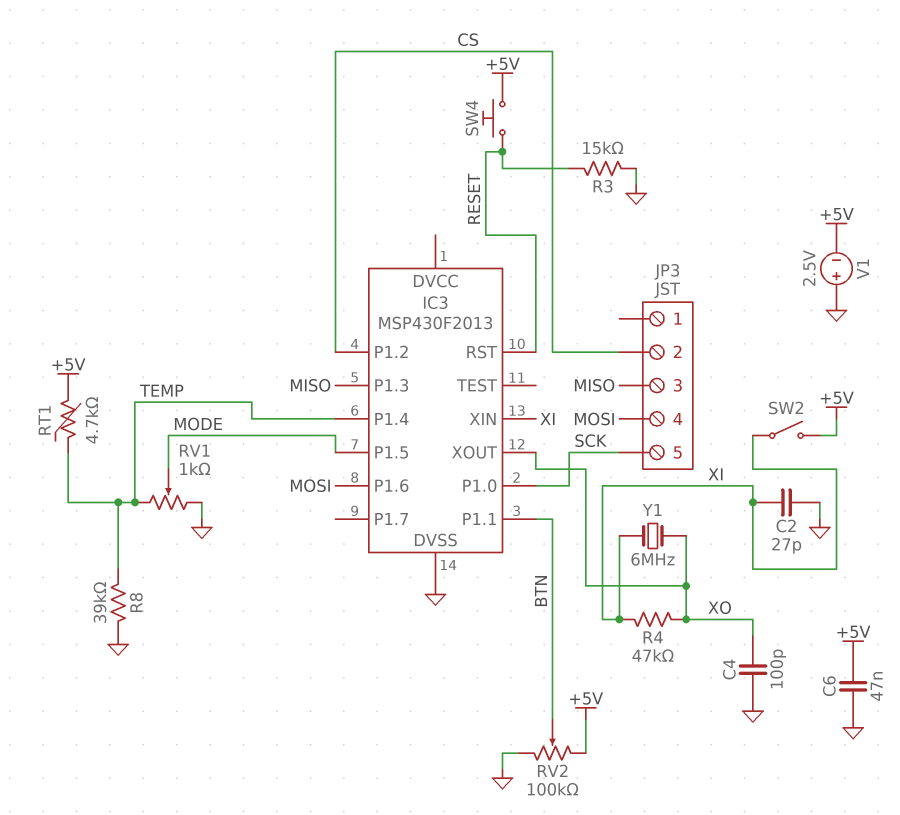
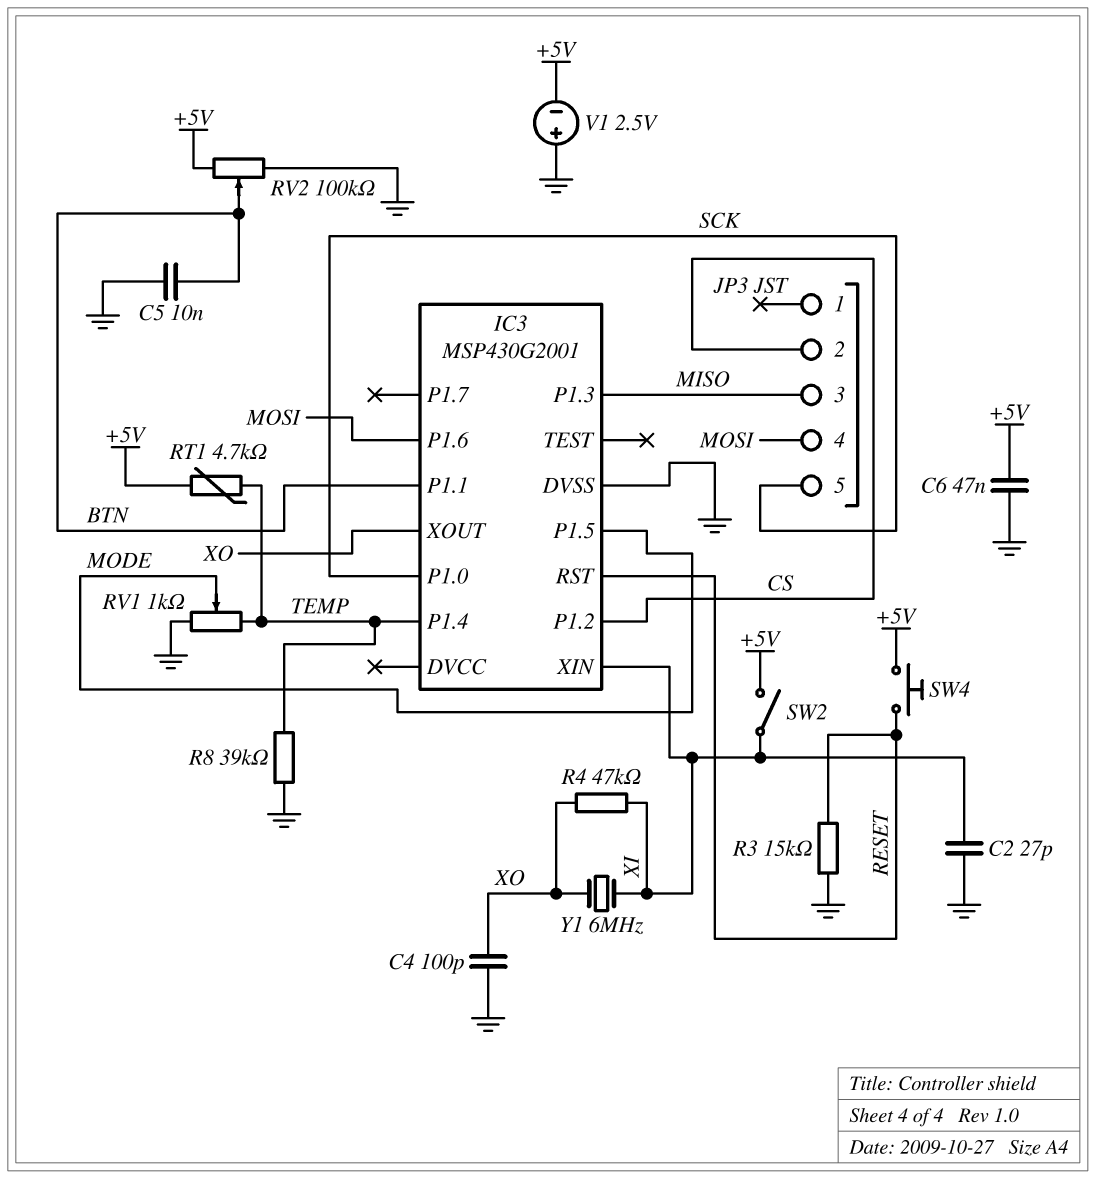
C5: none -> 10nF (BTN, GND)
IC3: MSP430F2013 -> MSP430G2001

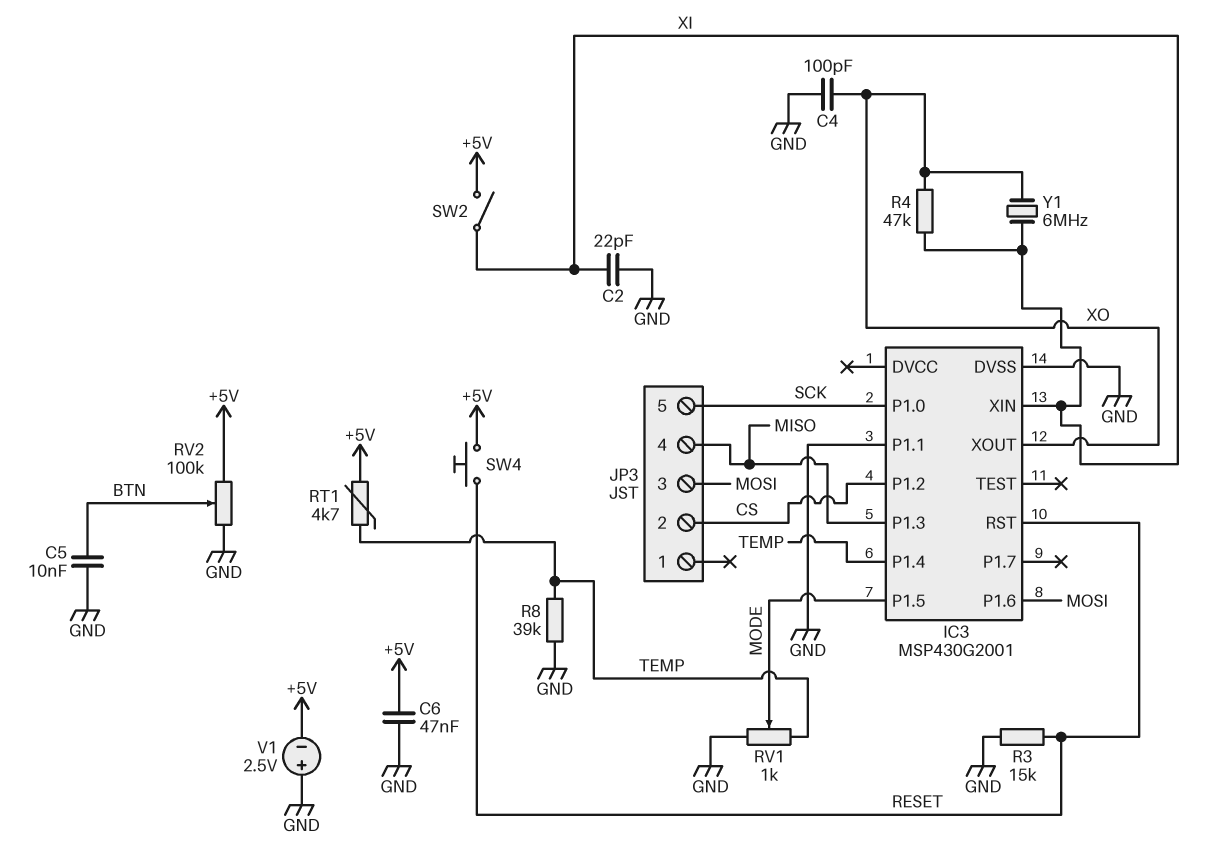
C2: 27pF (GND, XI) -> 22pF (GND, XI)
IC3 pin P1.1: BTN -> GND
JP3 pin 3: MISO -> MOSI
JP3 pin 4: MOSI -> MISO

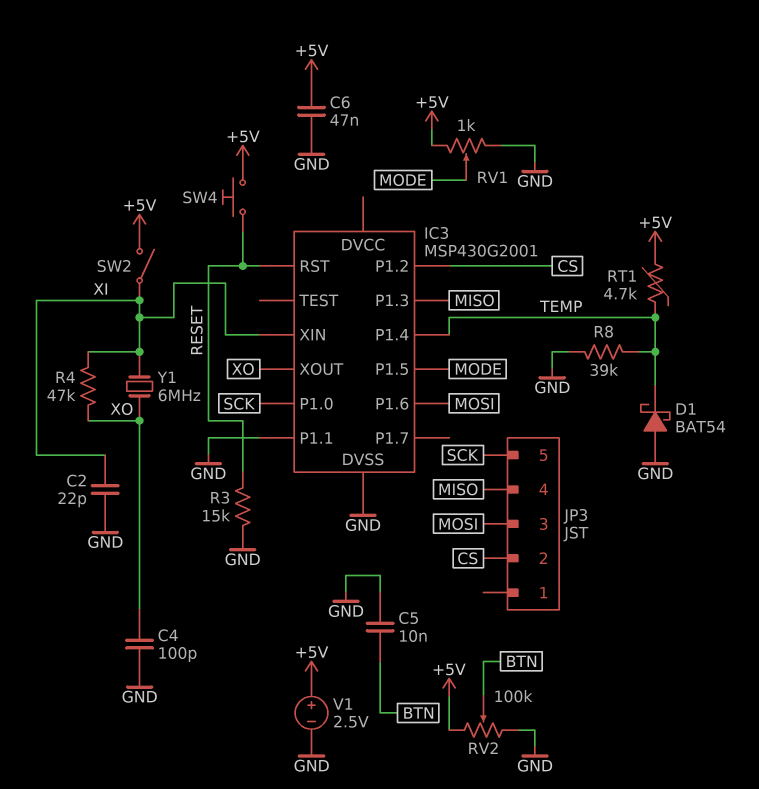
D1: none -> schottky BAT54 (A GND, K TEMP)
RV1: 1k (GND, TEMP, wiper MODE) -> 1k (+5V, GND, wiper MODE)
V1: 2.5V (plus GND, minus +5V) -> 2.5V (plus +5V, minus GND)

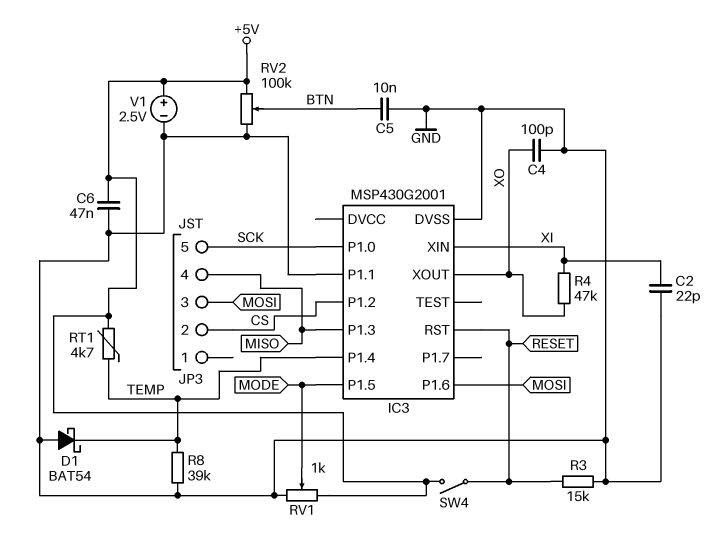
SW2: switch (+5V, XI) -> none
SW4: button (+5V, RESET) -> switch (+5V, RESET)
Y1: 6MHz (XI, XO) -> none

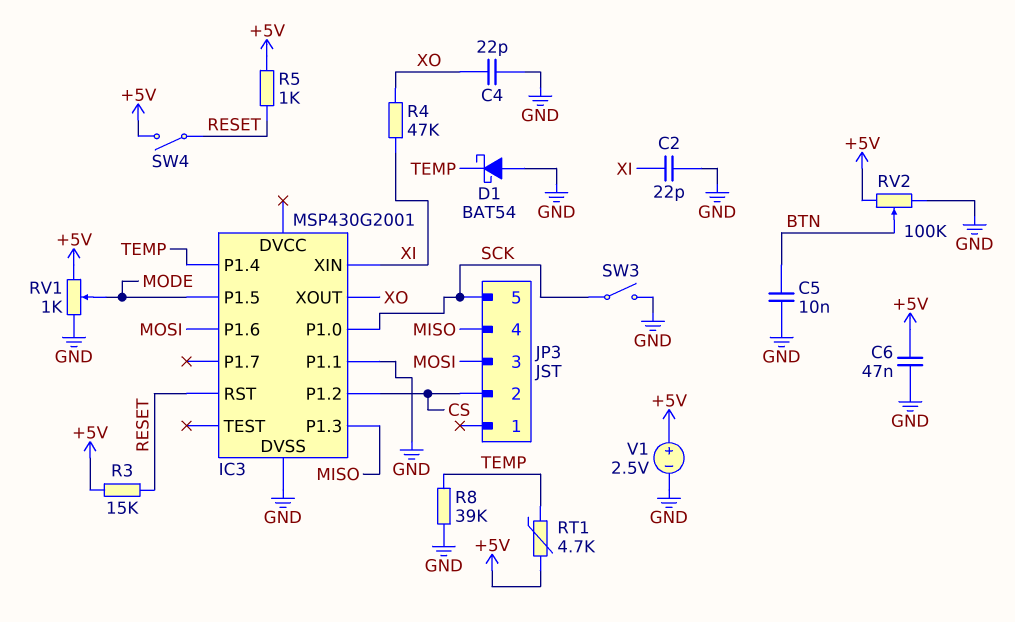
C4: 100pF (GND, XO) -> 22pF (GND, XO)
R3: 15k (GND, RESET) -> 15k (+5V, RESET)
R5: none -> 1k (+5V, RESET)
SW3: none -> switch (GND, SCK)

